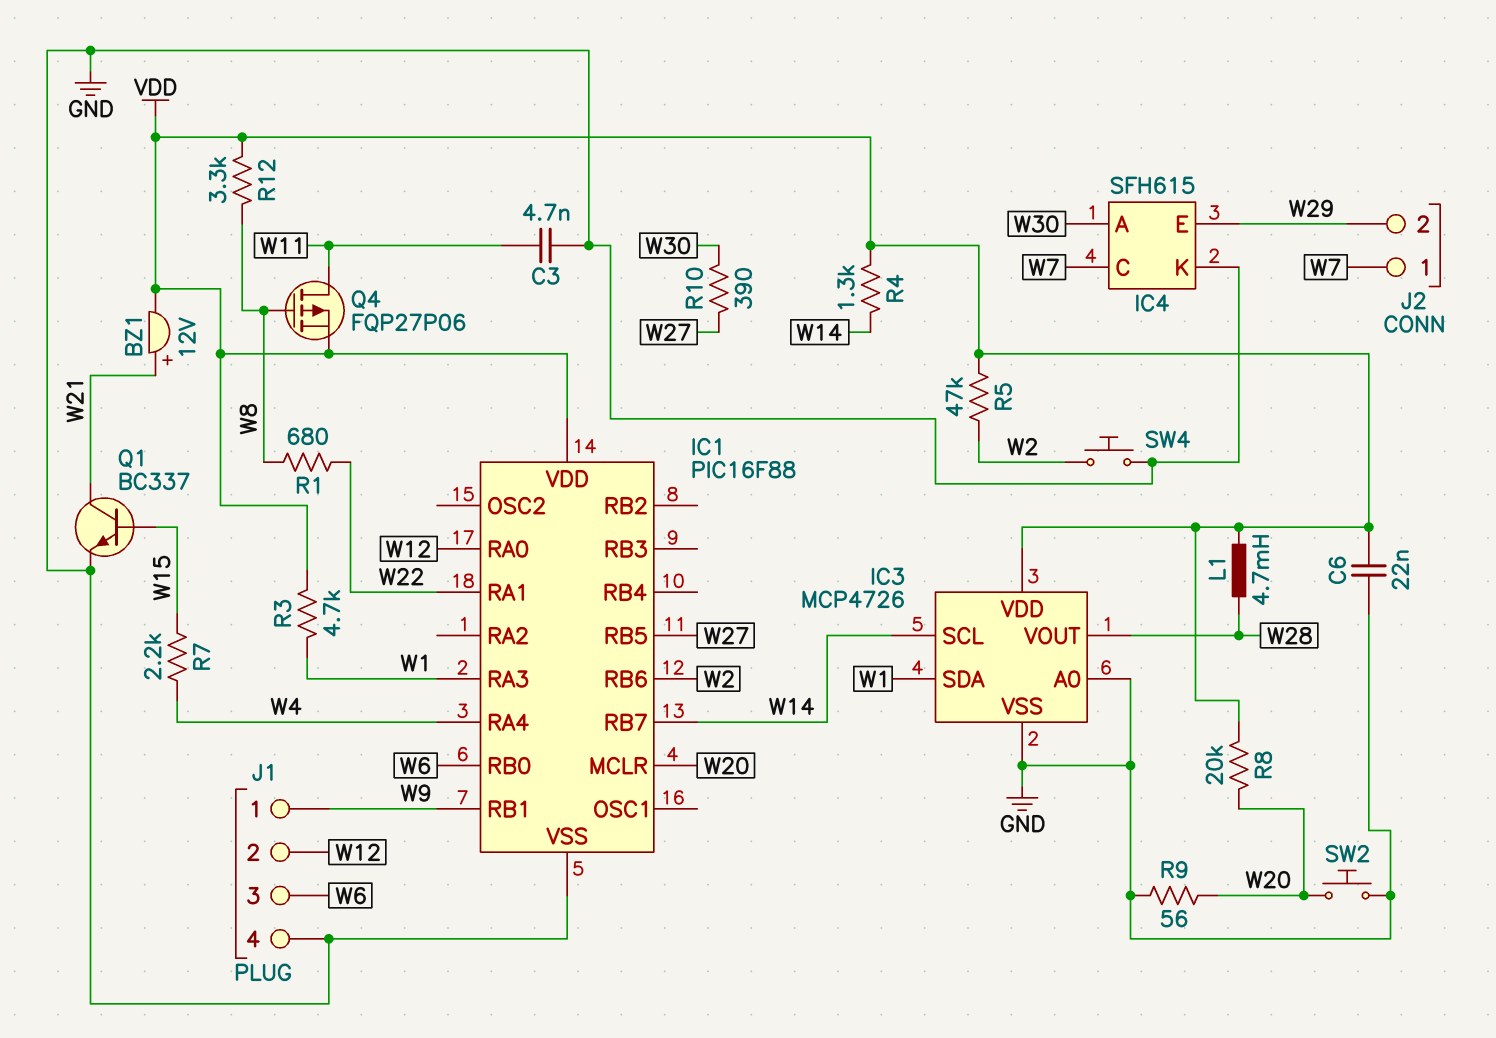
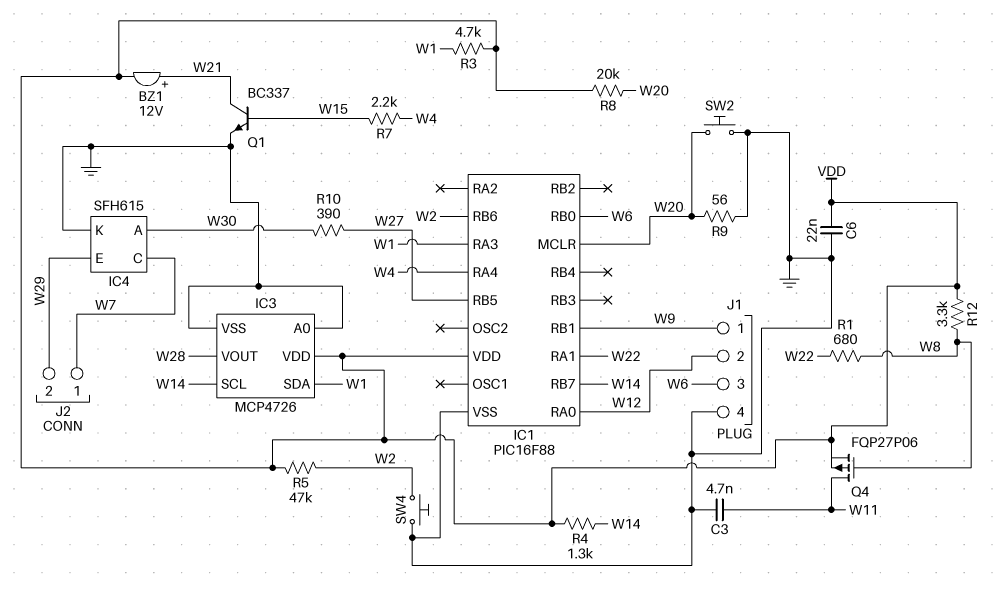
L1: 4.7mH (VDD, W28) -> none

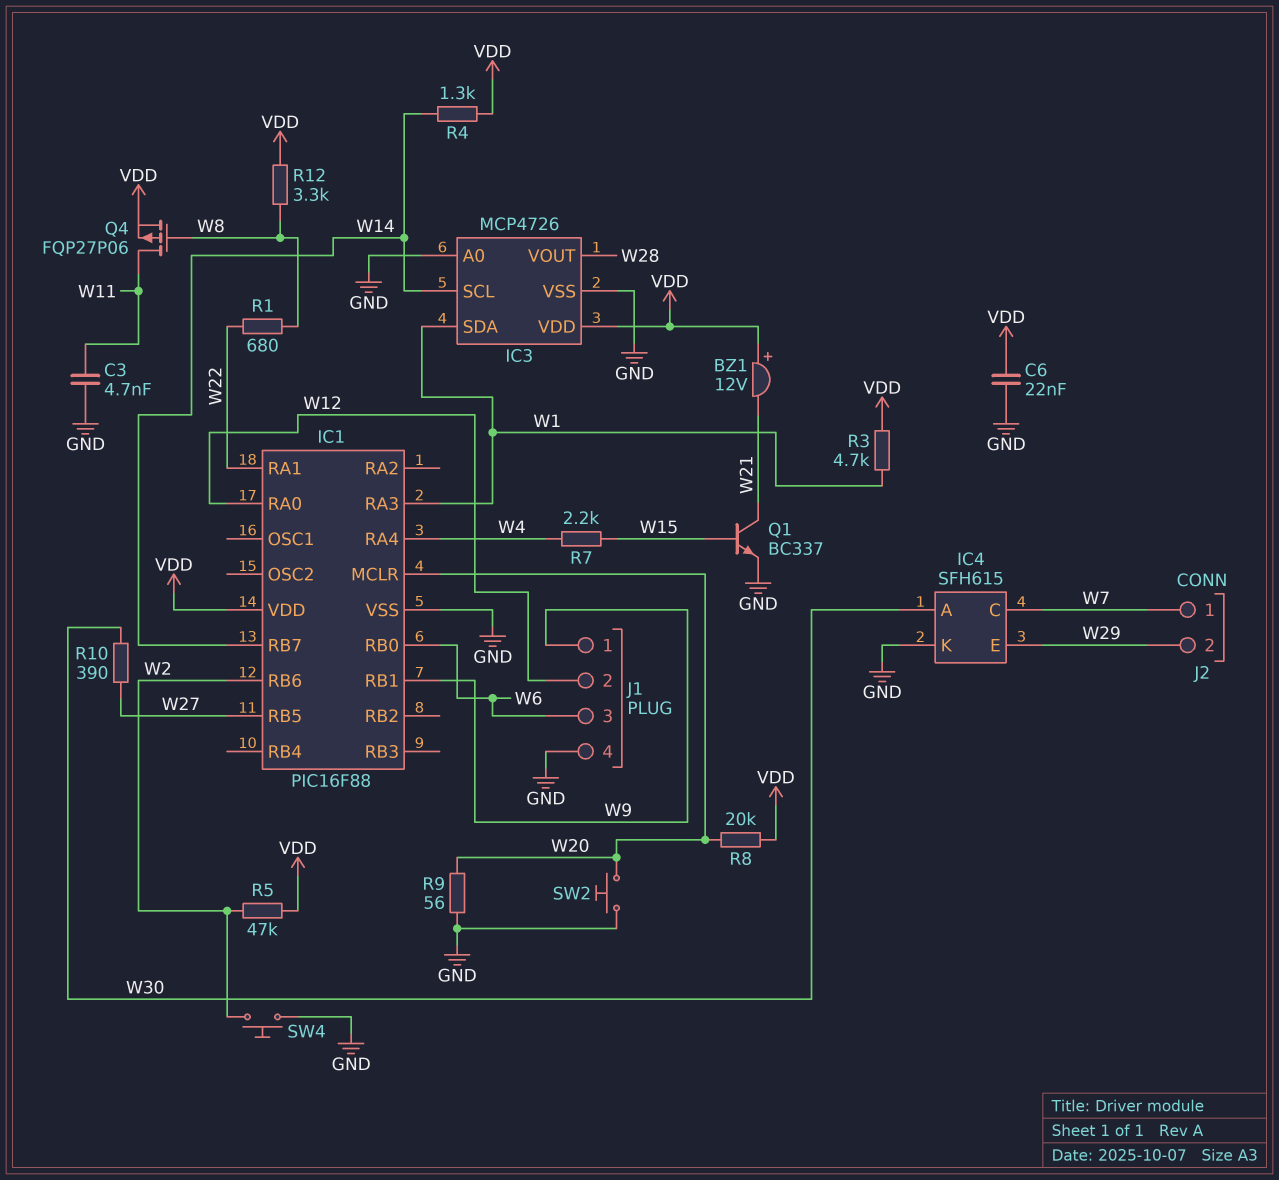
BZ1: buzzer 12V (plus W21, minus VDD) -> buzzer 12V (plus VDD, minus W21)

